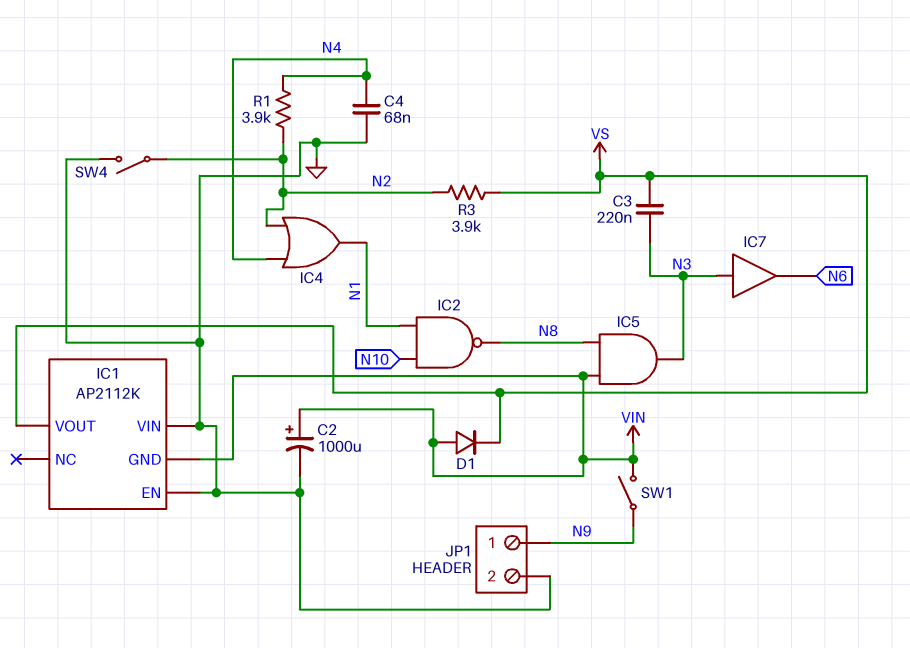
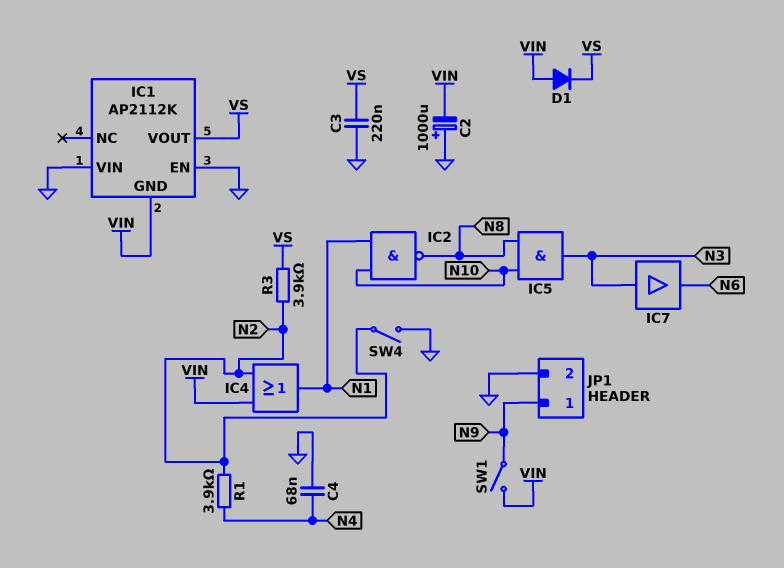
C2: 1000uF (plus VIN, minus GND) -> 1000uF (plus GND, minus VIN)
C3: 220nF (N3, VS) -> 220nF (GND, VS)
IC4: OR (in N2, in N4, out N1) -> OR (in N2, in VIN, out N1)
IC5: AND (in N8, in VIN, out N3) -> AND (in N8, in N10, out N3)

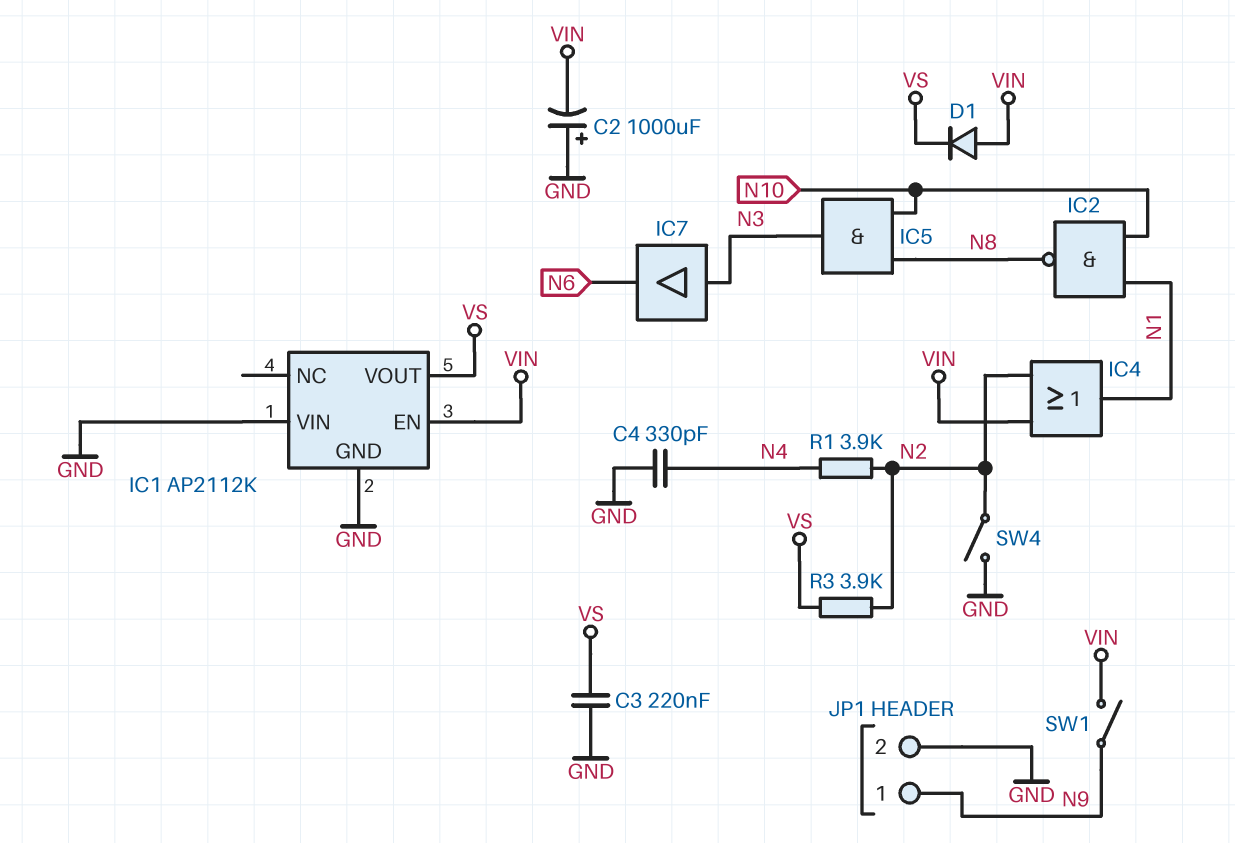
C4: 68nF (GND, N4) -> 330pF (GND, N4)
IC1 pin EN: GND -> VIN
IC1 pin GND: VIN -> GND

